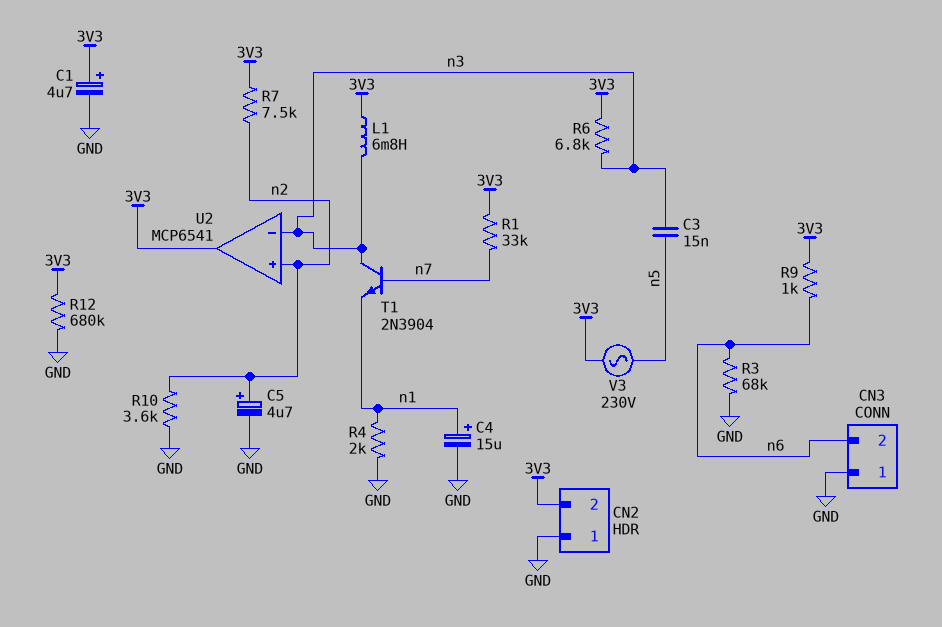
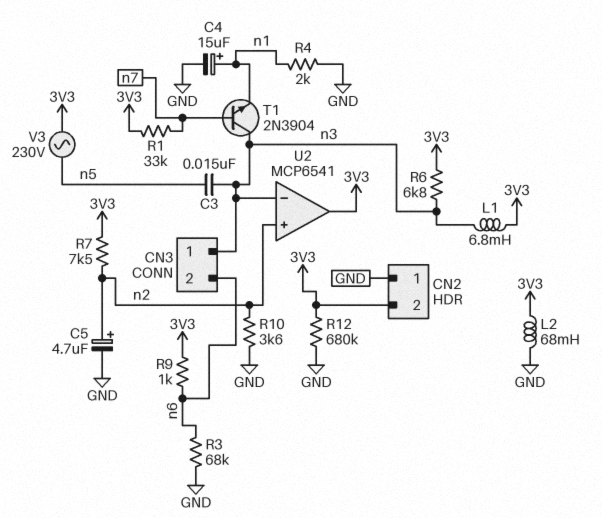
C1: 4.7uF (plus 3V3, minus GND) -> none
CN3 pin 1: GND -> n3
L2: none -> 68mH (3V3, GND)

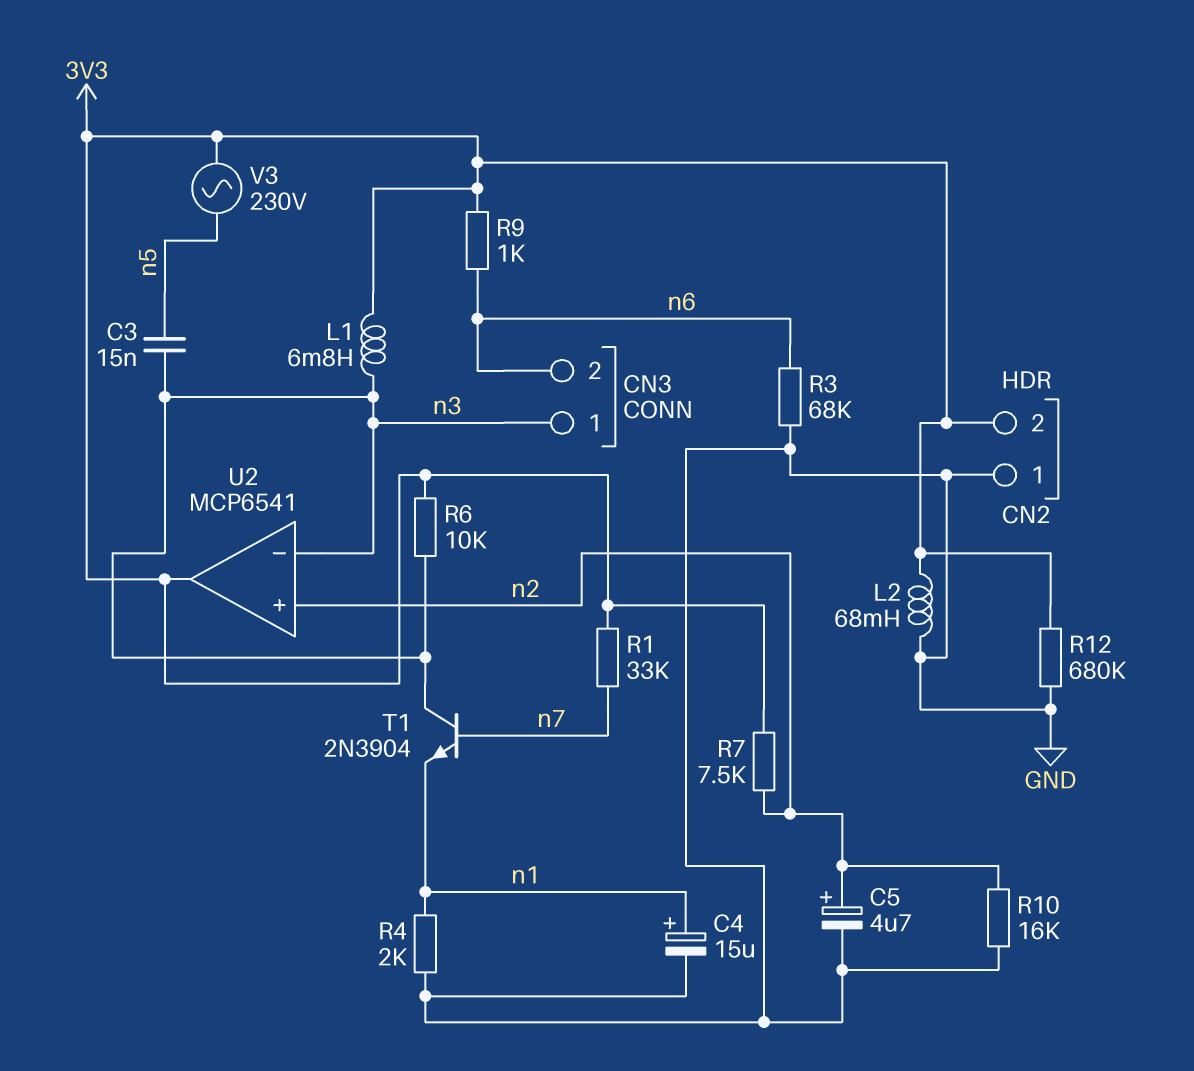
R6: 6.8k (3V3, n3) -> 10k (3V3, n3)
R10: 3.6k (GND, n2) -> 16k (GND, n2)

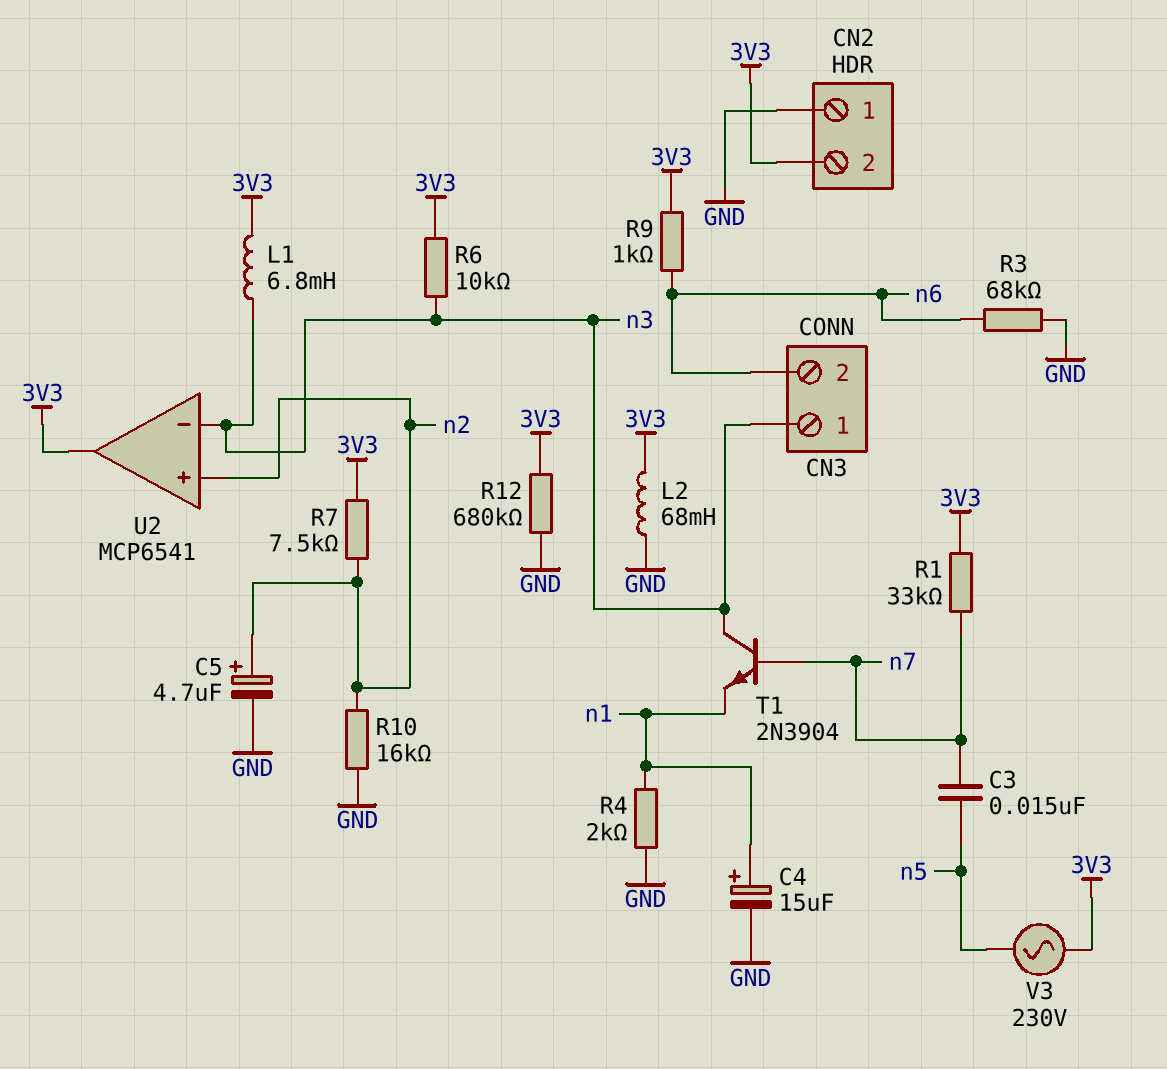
C3: 15nF (n3, n5) -> 15nF (n5, n7)

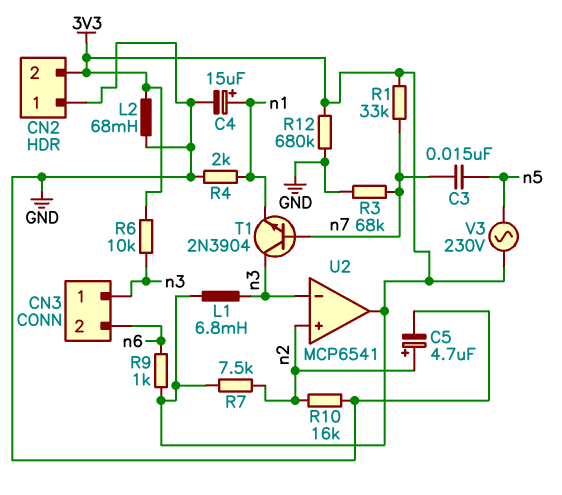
R3: 68k (GND, n6) -> 68k (GND, n7)

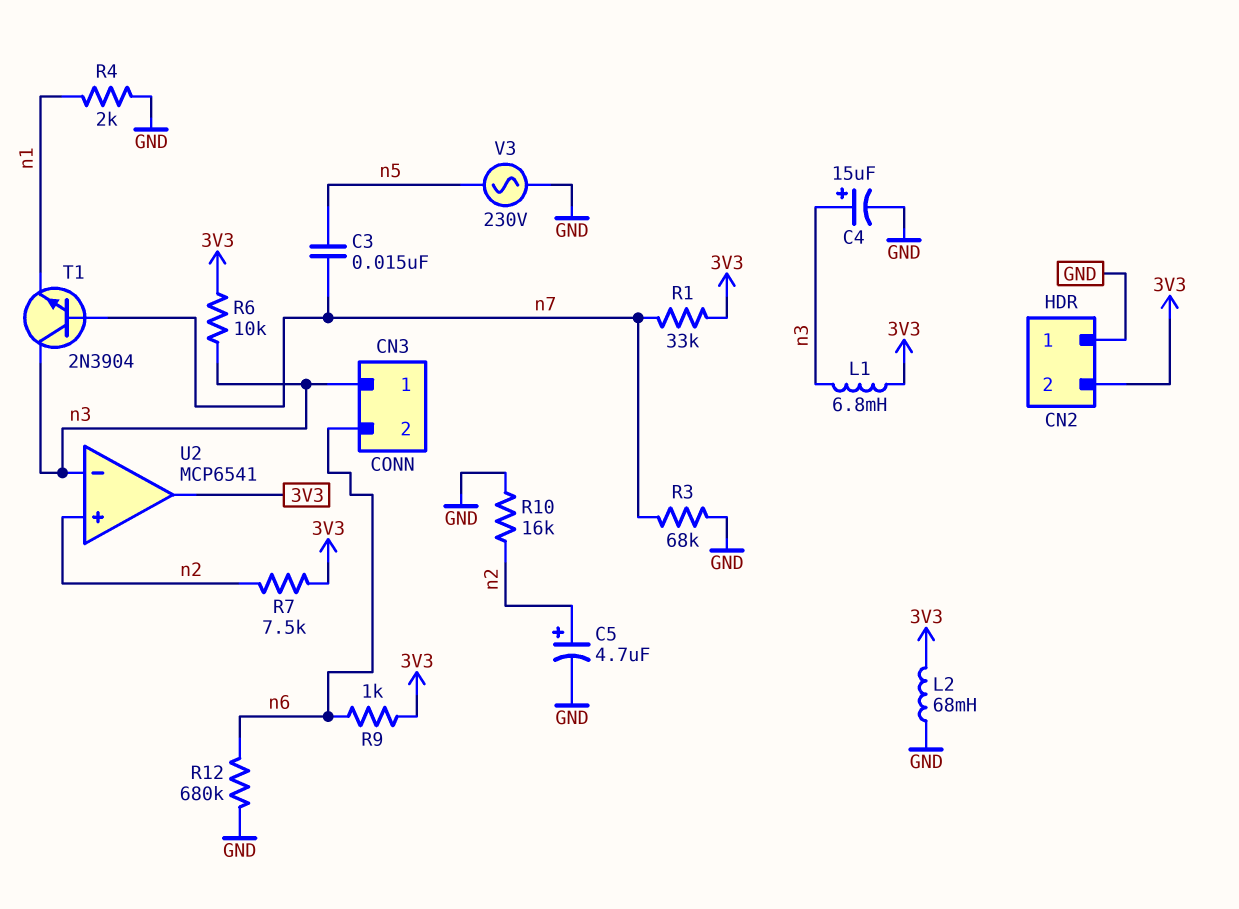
C4: 15uF (plus n1, minus GND) -> 15uF (plus n3, minus GND)
R12: 680k (3V3, GND) -> 680k (GND, n6)
V3: AC 230V (3V3, n5) -> AC 230V (GND, n5)

